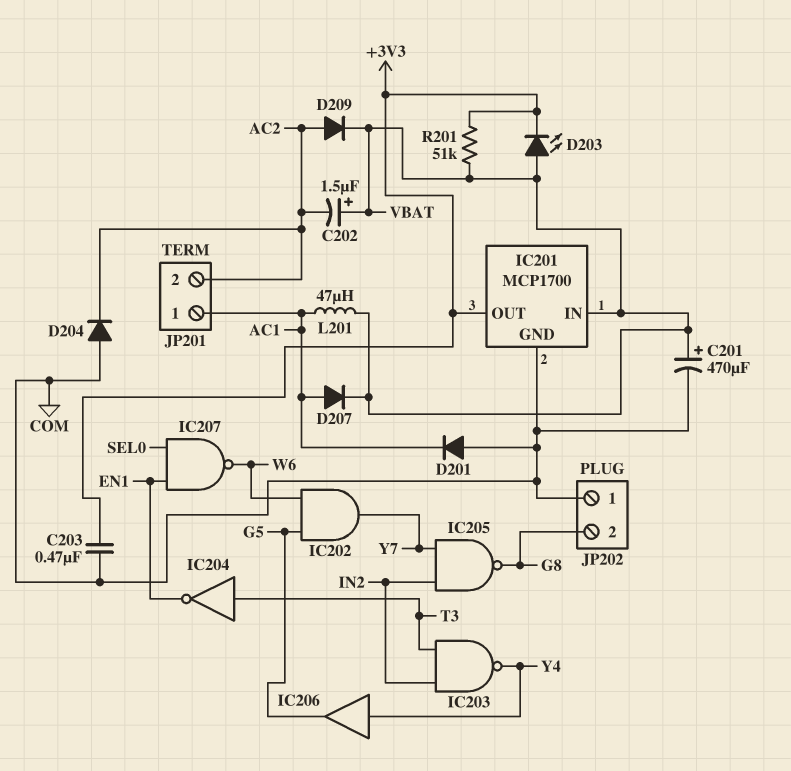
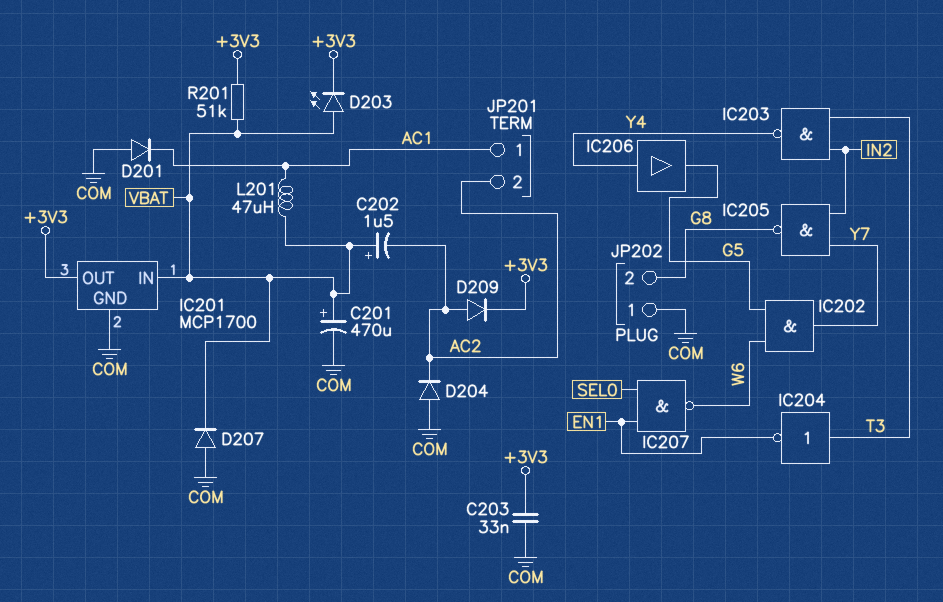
C203: 470nF (+3V3, COM) -> 33nF (+3V3, COM)
D207: diode (A AC1, K VBAT) -> diode (A COM, K VBAT)
D209: diode (A AC2, K VBAT) -> diode (A AC2, K +3V3)

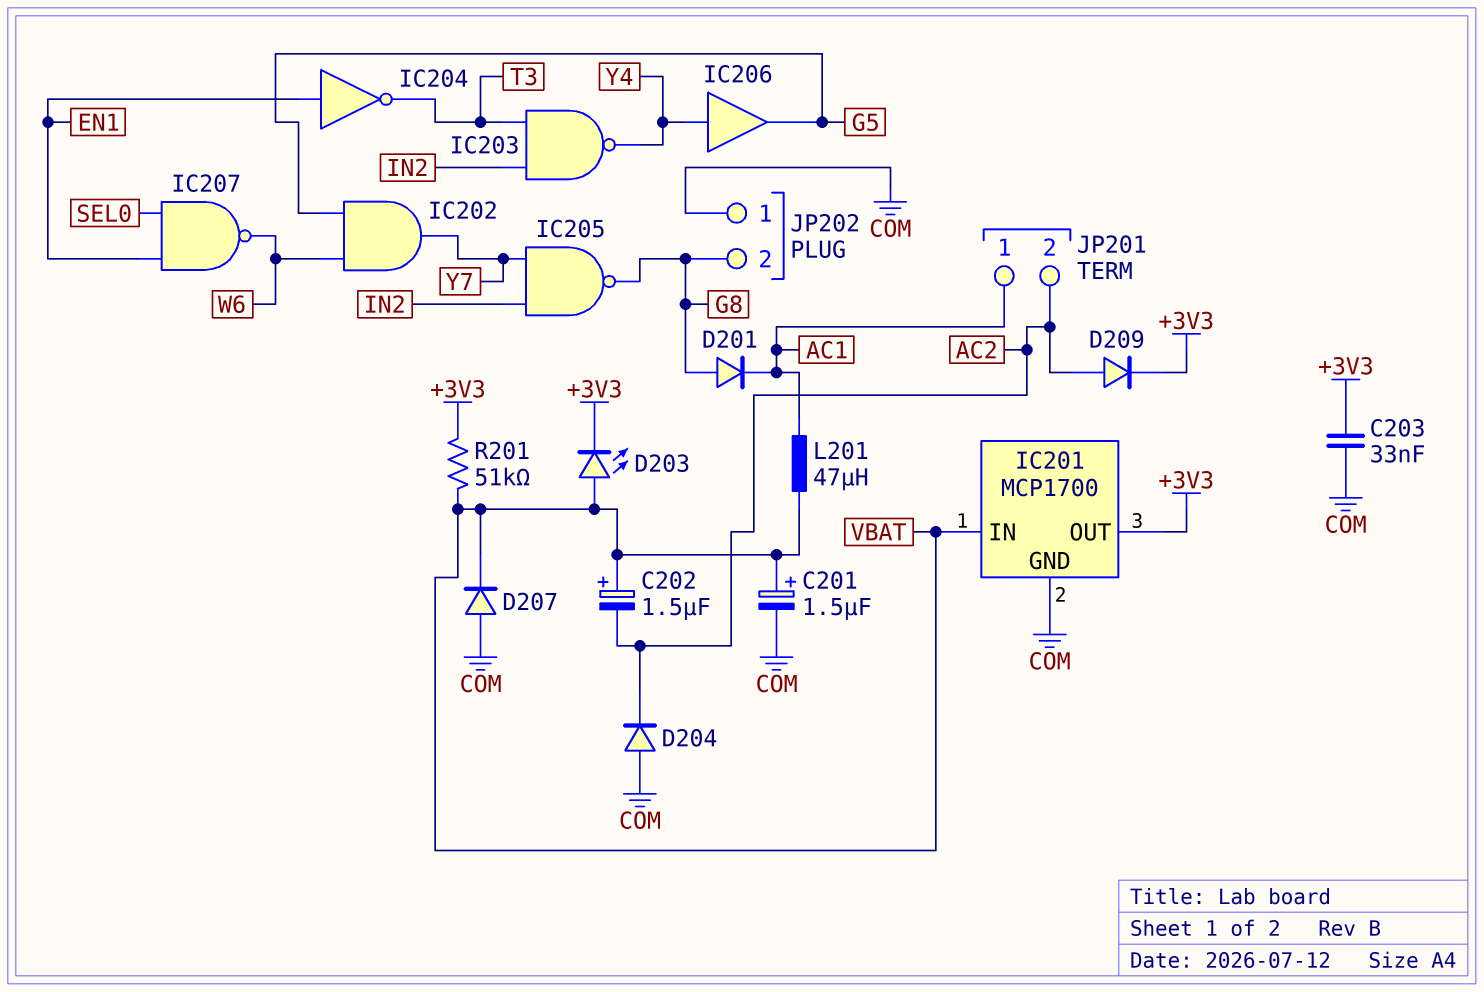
C201: 470uF (plus VBAT, minus COM) -> 1.5uF (plus VBAT, minus COM)
D201: diode (A COM, K AC1) -> diode (A G8, K AC1)
IC204: NOT (in T3, out EN1) -> NOT (in EN1, out T3)

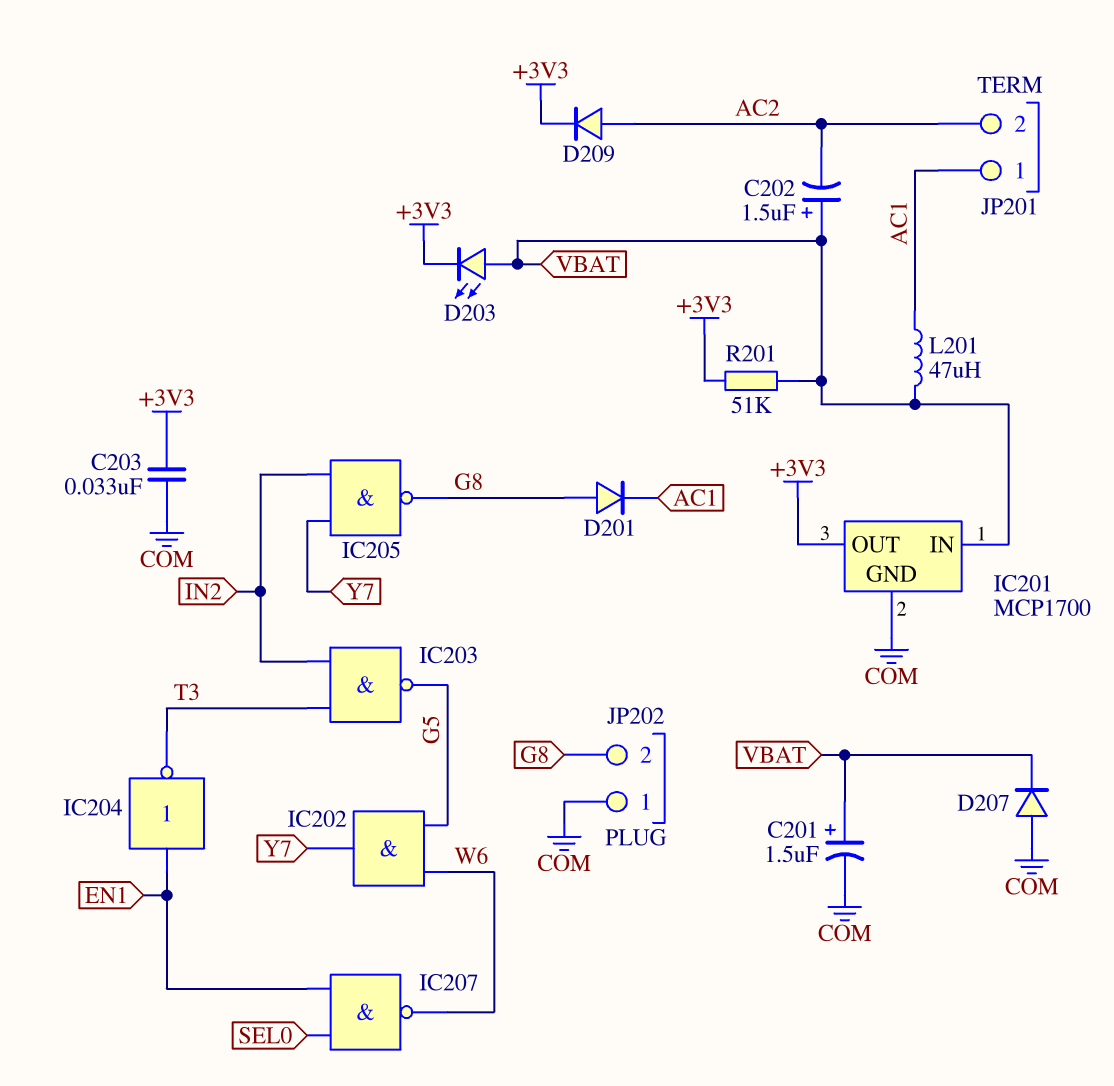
D204: diode (A COM, K AC2) -> none
IC203: NAND (in IN2, in T3, out Y4) -> NAND (in IN2, in T3, out G5)
IC206: buffer (in Y4, out G5) -> none

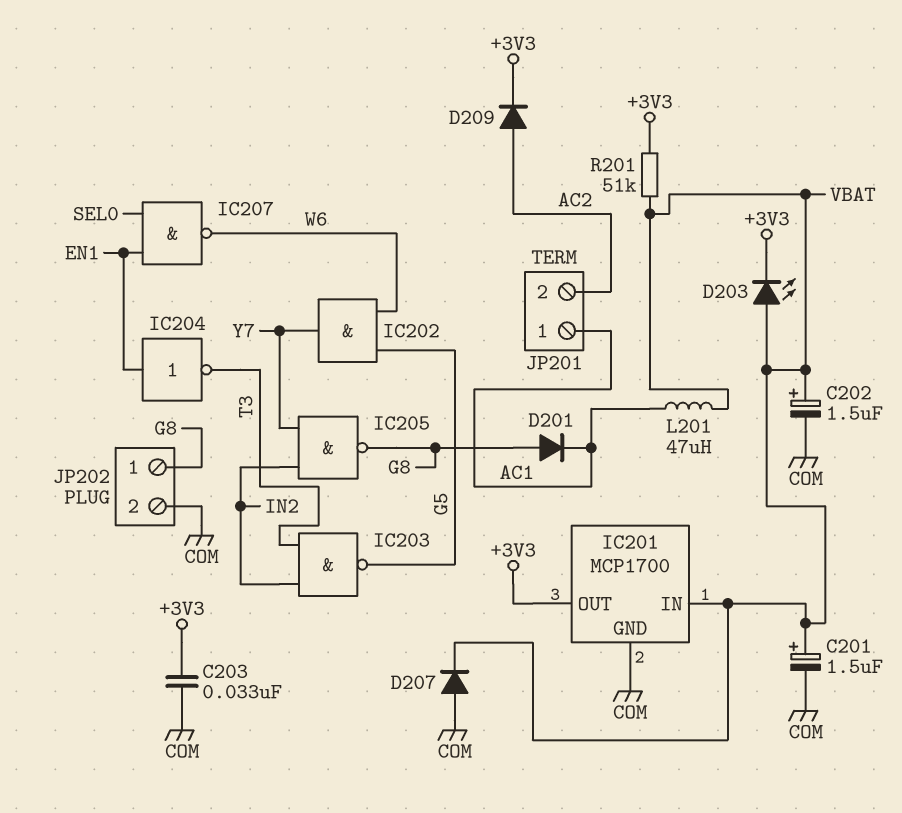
C202: 1.5uF (plus VBAT, minus AC2) -> 1.5uF (plus VBAT, minus COM)
JP202 pin 1: COM -> G8
JP202 pin 2: G8 -> COM

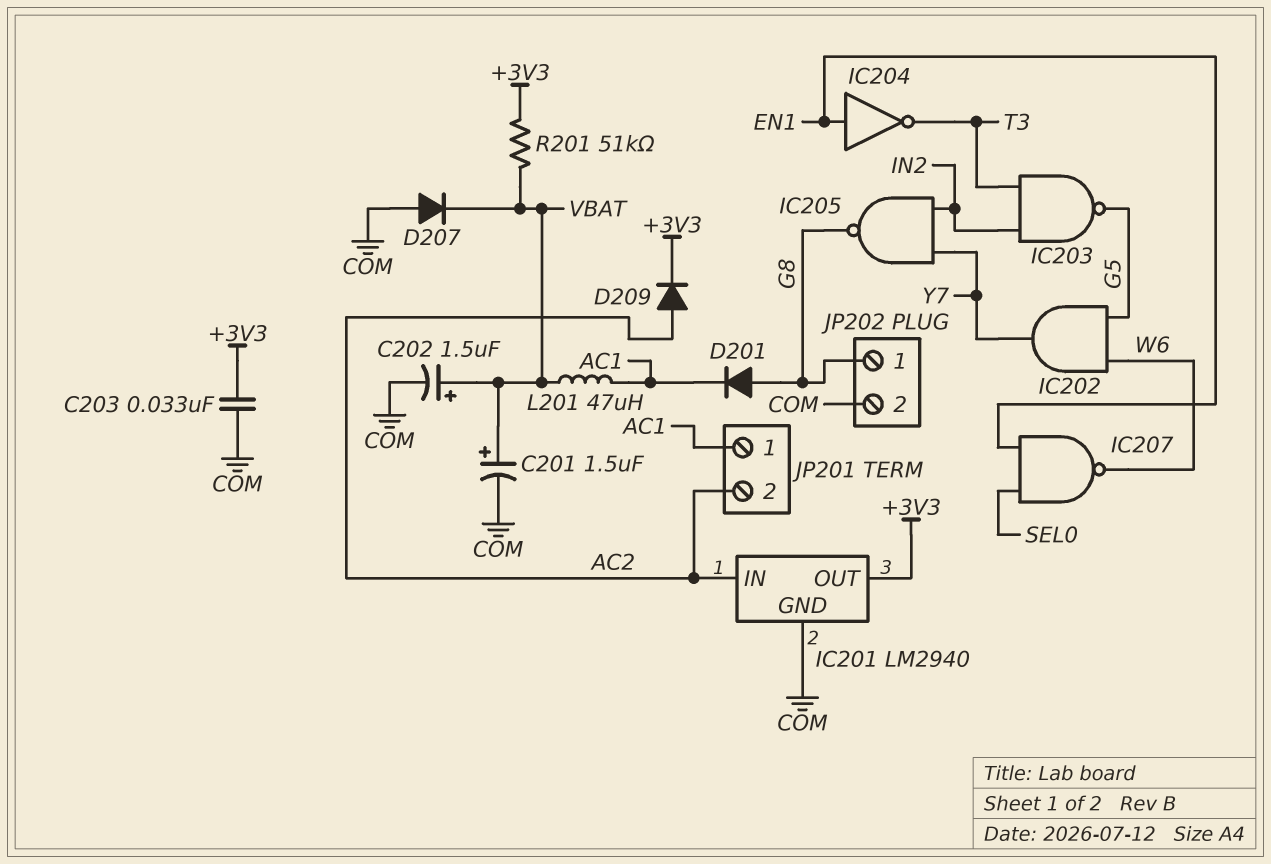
D203: LED (A VBAT, K +3V3) -> none
IC201: MCP1700 -> LM2940
IC201 pin IN: VBAT -> AC2

